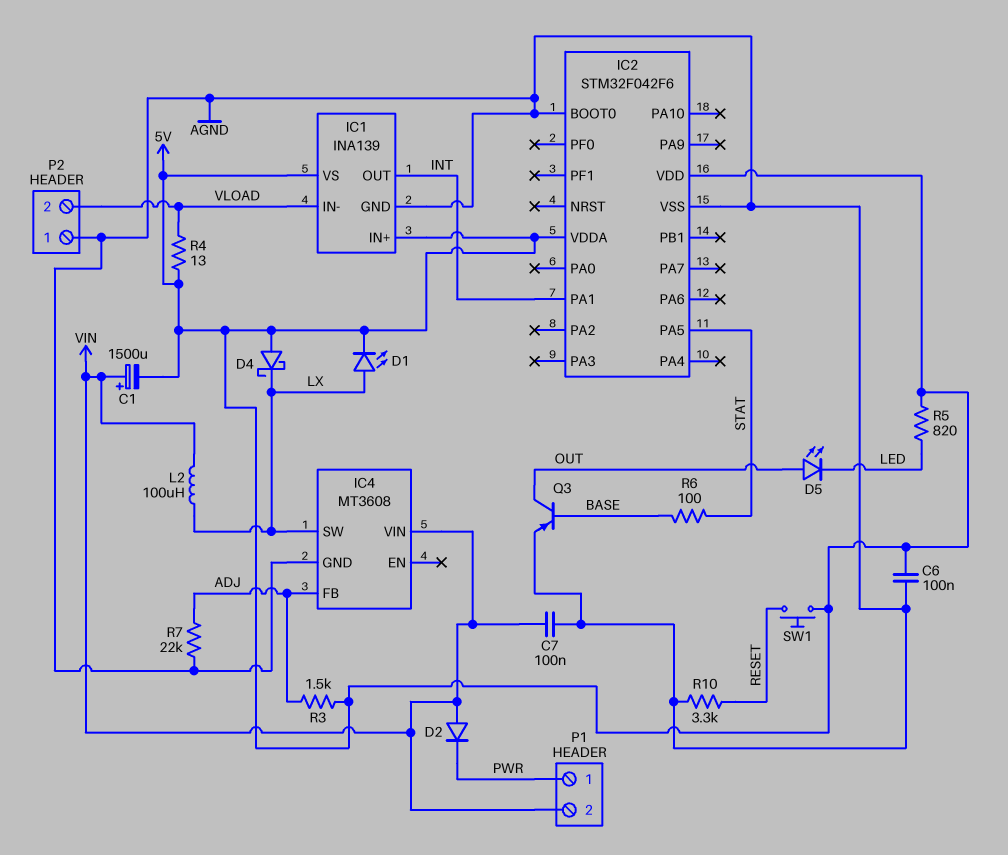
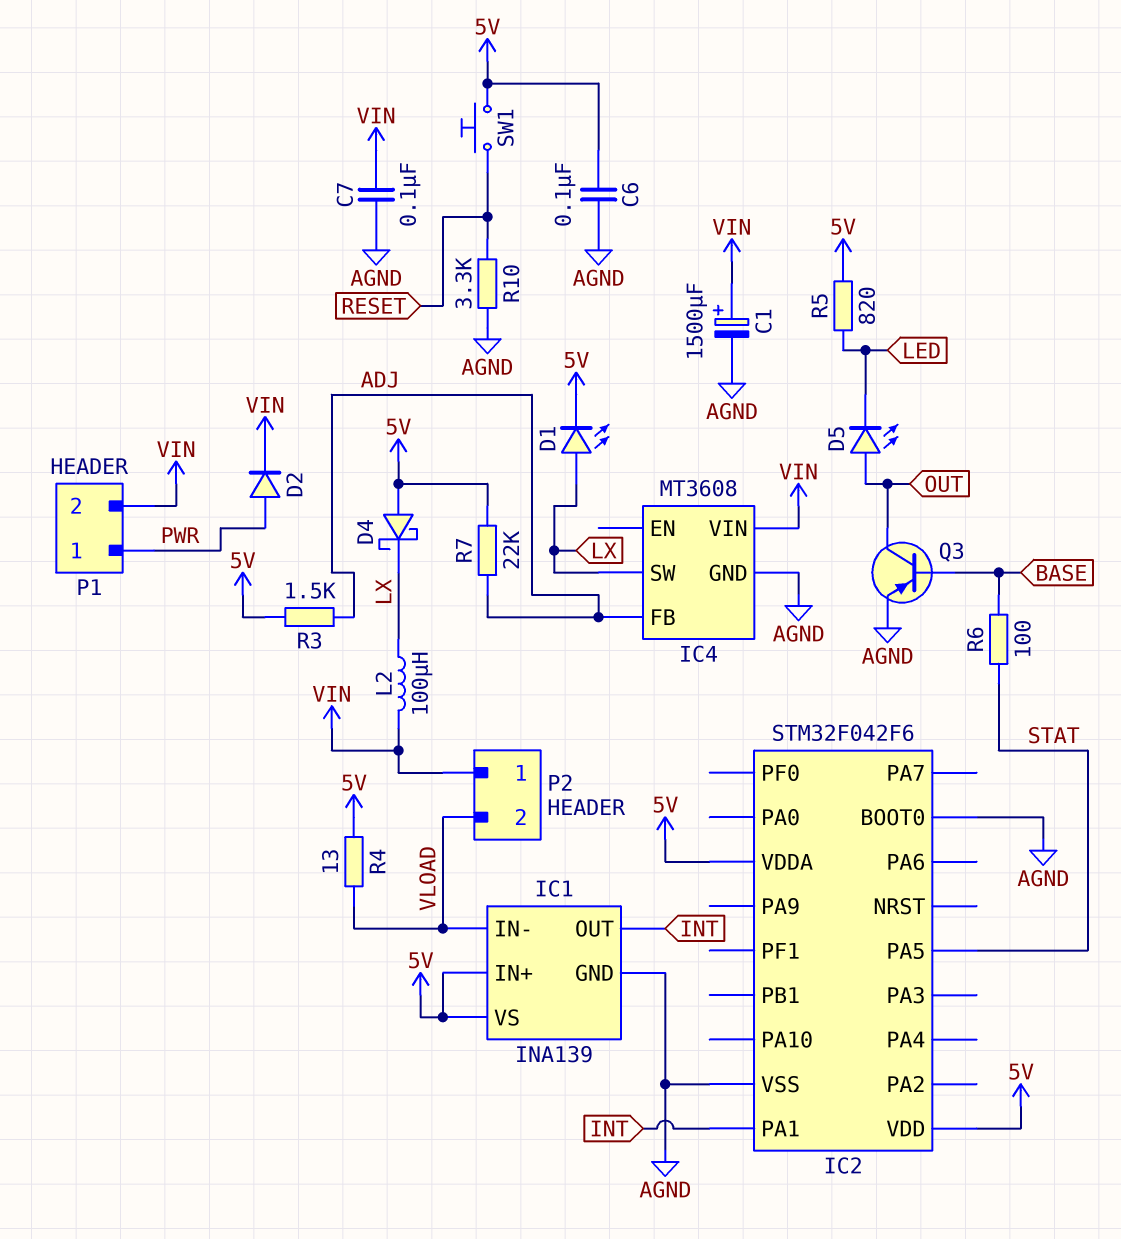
C1: 1500uF (plus VIN, minus 5V) -> 1500uF (plus VIN, minus AGND)
D2: diode (A VIN, K PWR) -> diode (A PWR, K VIN)
P2 pin 1: AGND -> VIN
R7: 22k (ADJ, AGND) -> 22k (5V, ADJ)

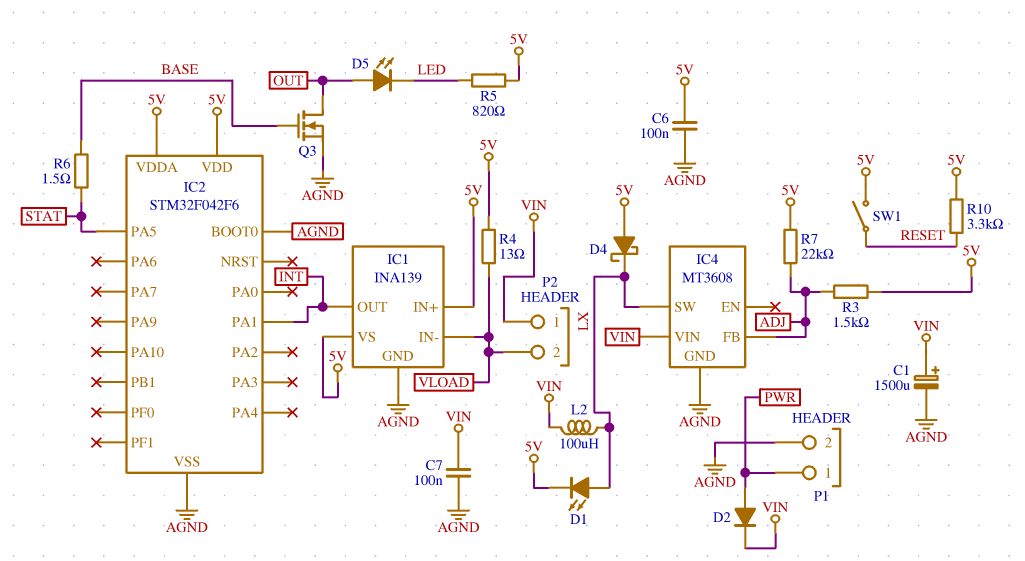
P1 pin 2: VIN -> AGND
Q3: PNP (B BASE, C OUT, E AGND) -> NMOS (G BASE, D OUT, S AGND)
R6: 100 (BASE, STAT) -> 1.5 (BASE, STAT)
R10: 3.3k (AGND, RESET) -> 3.3k (5V, RESET)
SW1: button (5V, RESET) -> switch (5V, RESET)

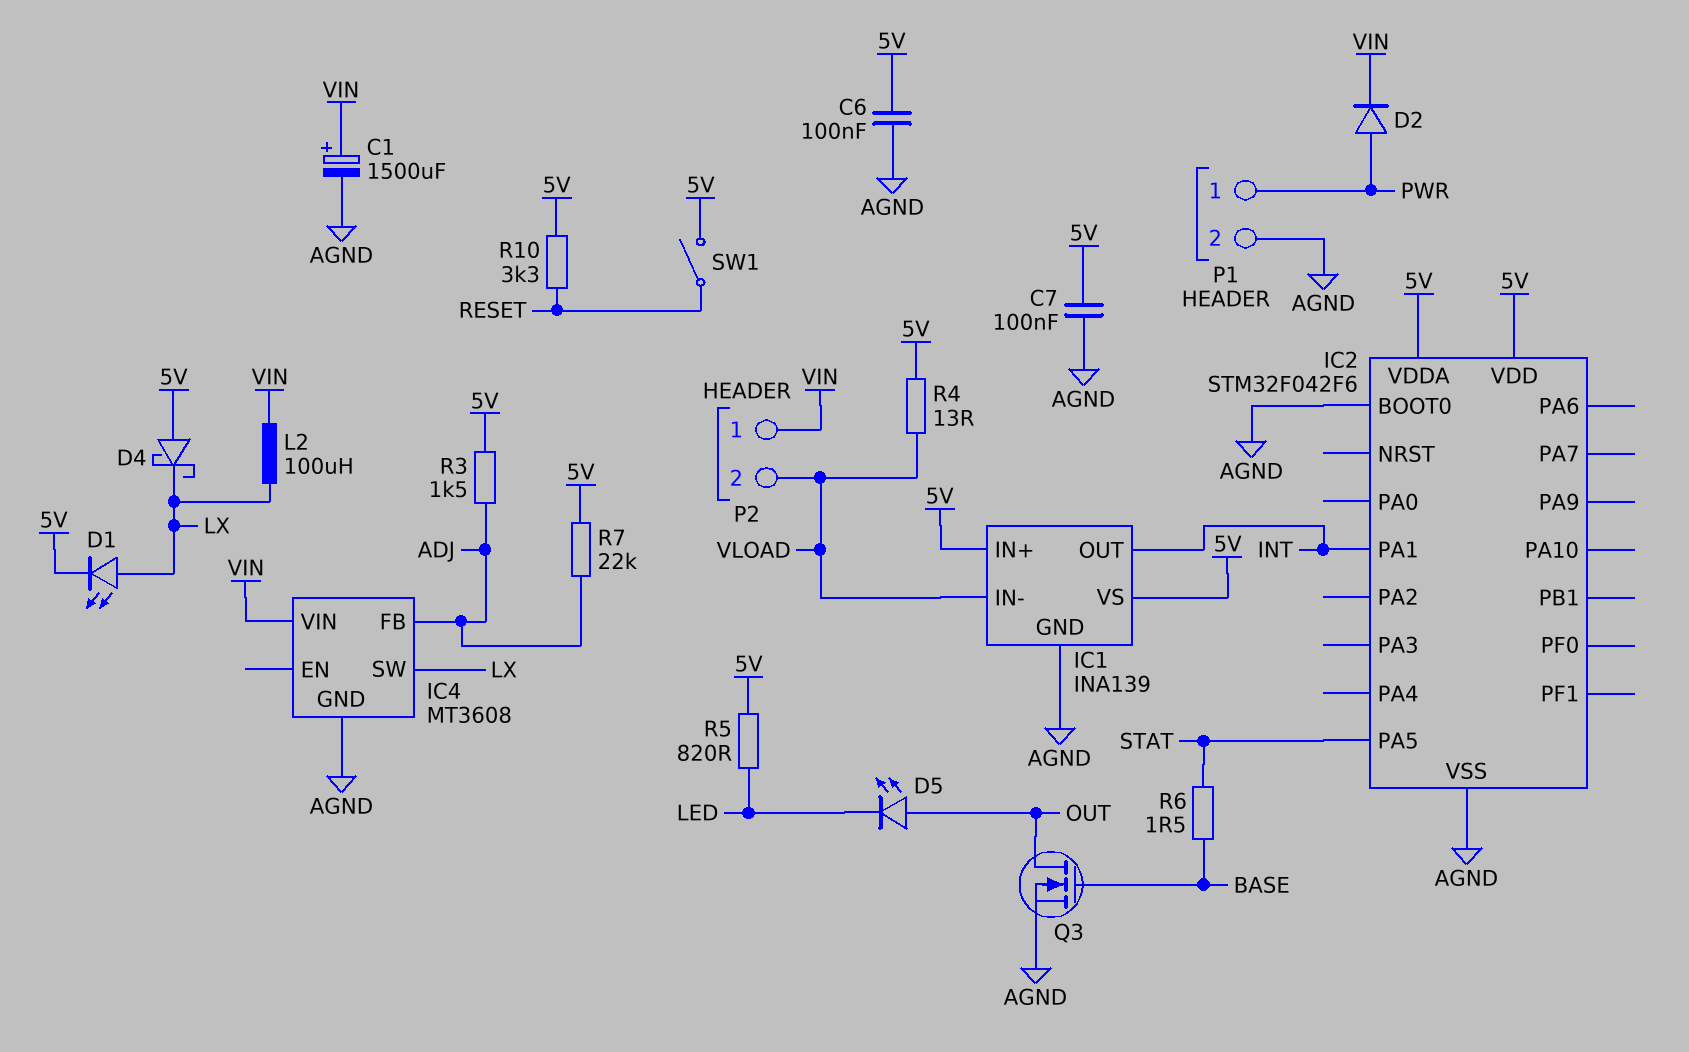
C7: 100nF (AGND, VIN) -> 100nF (5V, AGND)

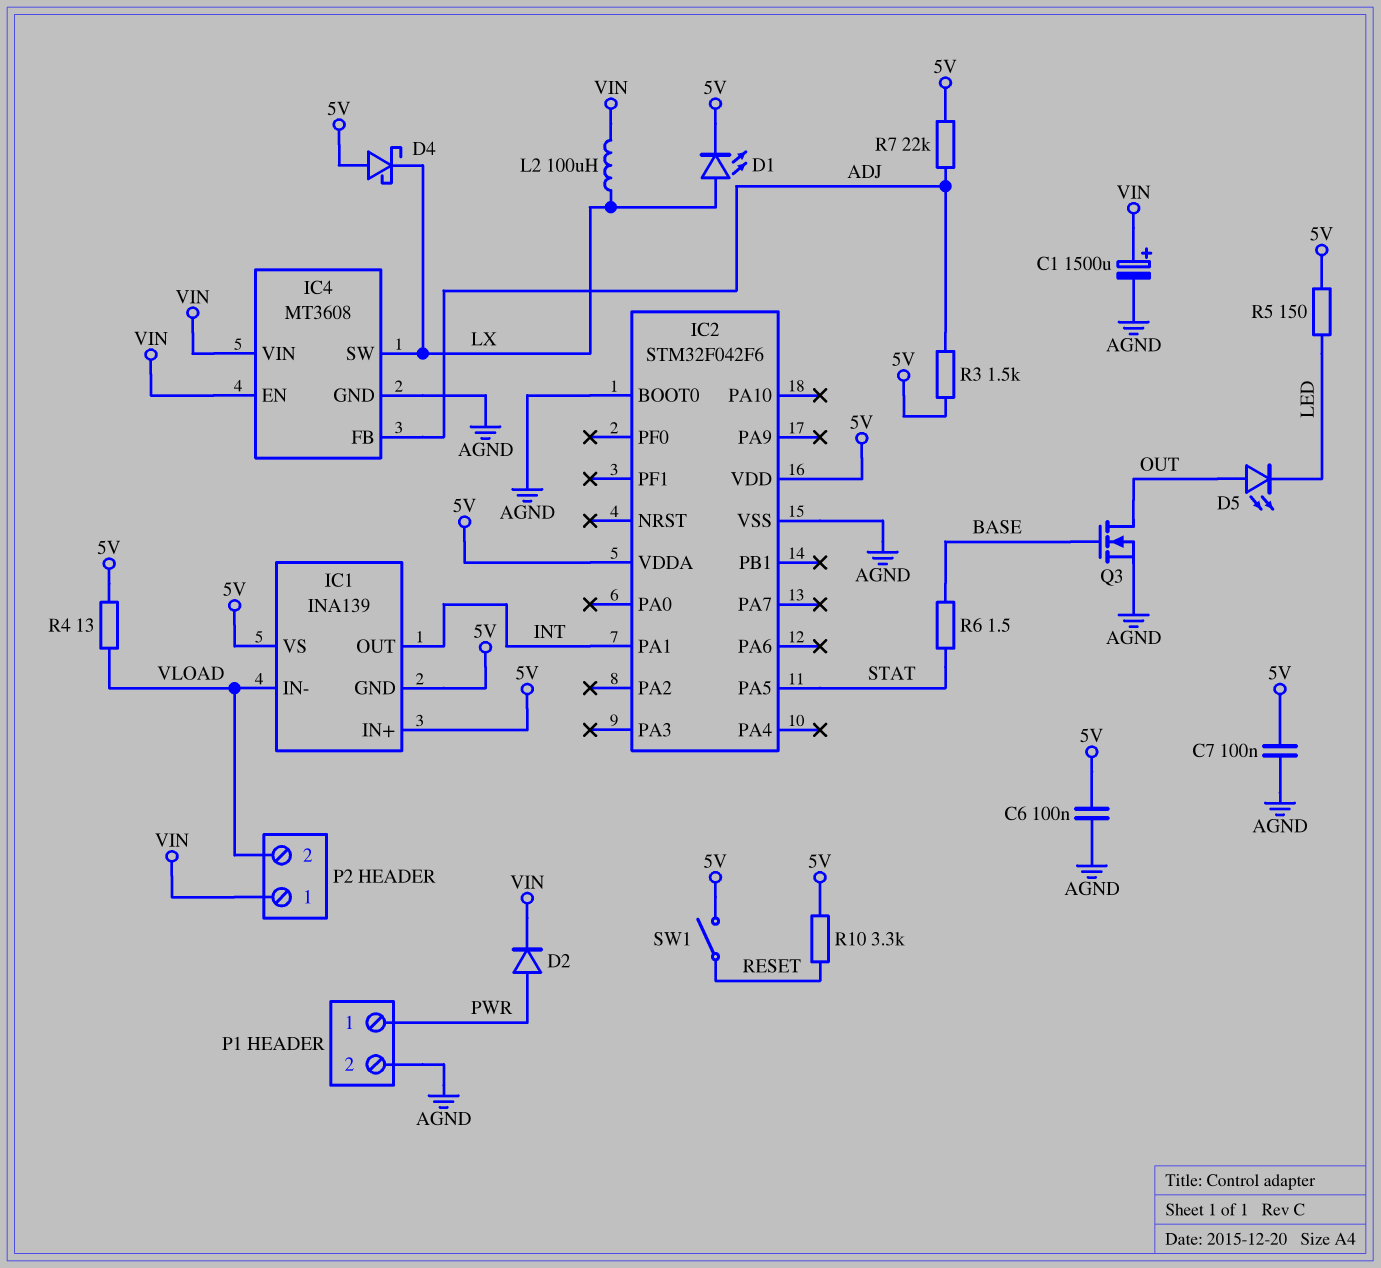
IC1 pin GND: AGND -> 5V
IC4 pin EN: none -> VIN
R5: 820 (5V, LED) -> 150 (5V, LED)

